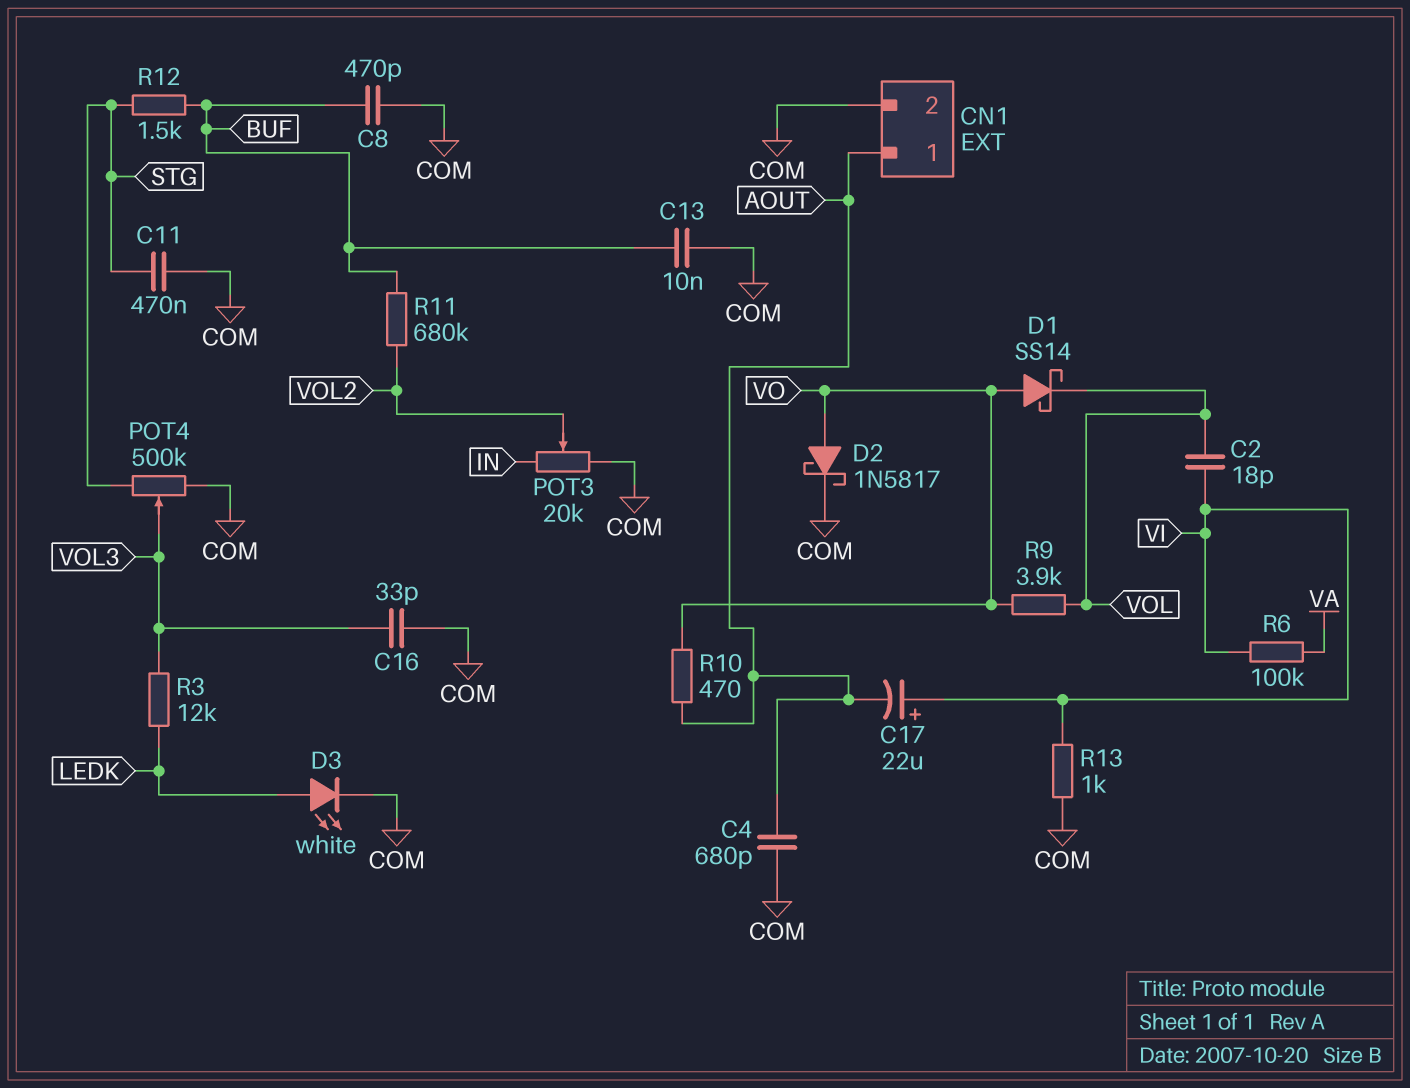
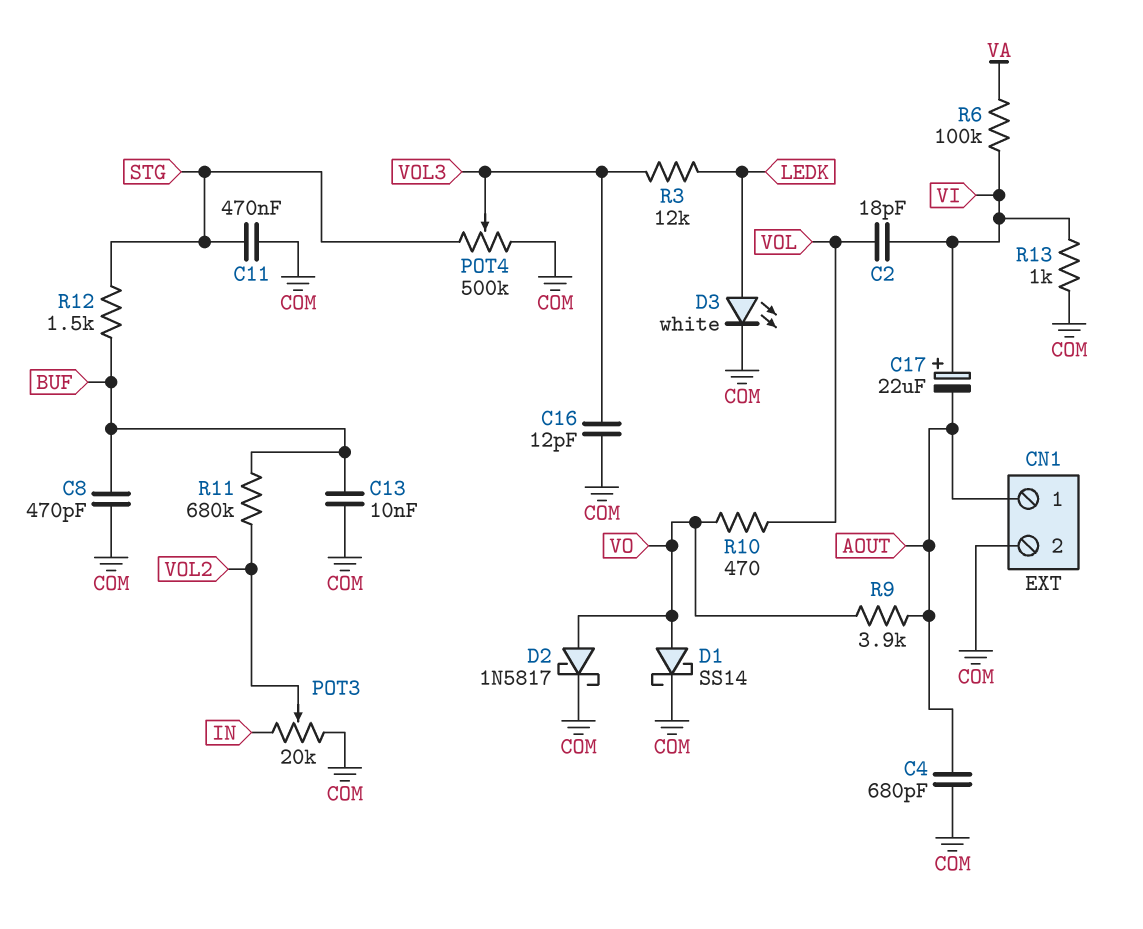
C16: 33pF (COM, VOL3) -> 12pF (COM, VOL3)
D1: schottky SS14 (A VO, K VOL) -> schottky SS14 (A VO, K COM)
R9: 3.9k (VO, VOL) -> 3.9k (AOUT, VO)
R10: 470 (AOUT, VO) -> 470 (VO, VOL)

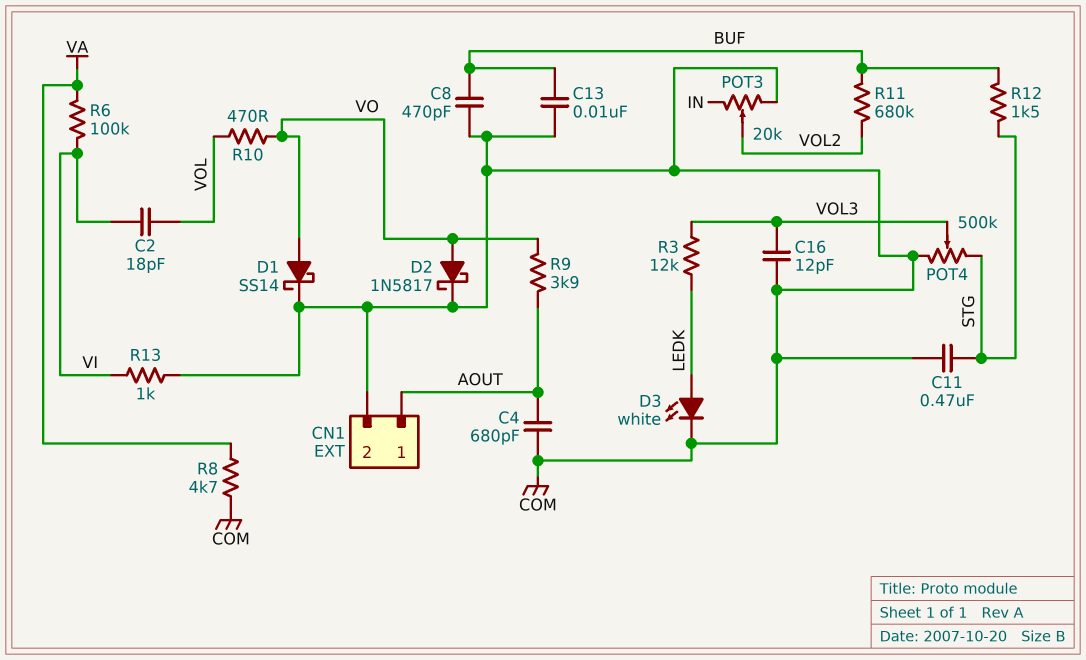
C17: 22uF (plus VI, minus AOUT) -> none
R8: none -> 4.7k (COM, VA)

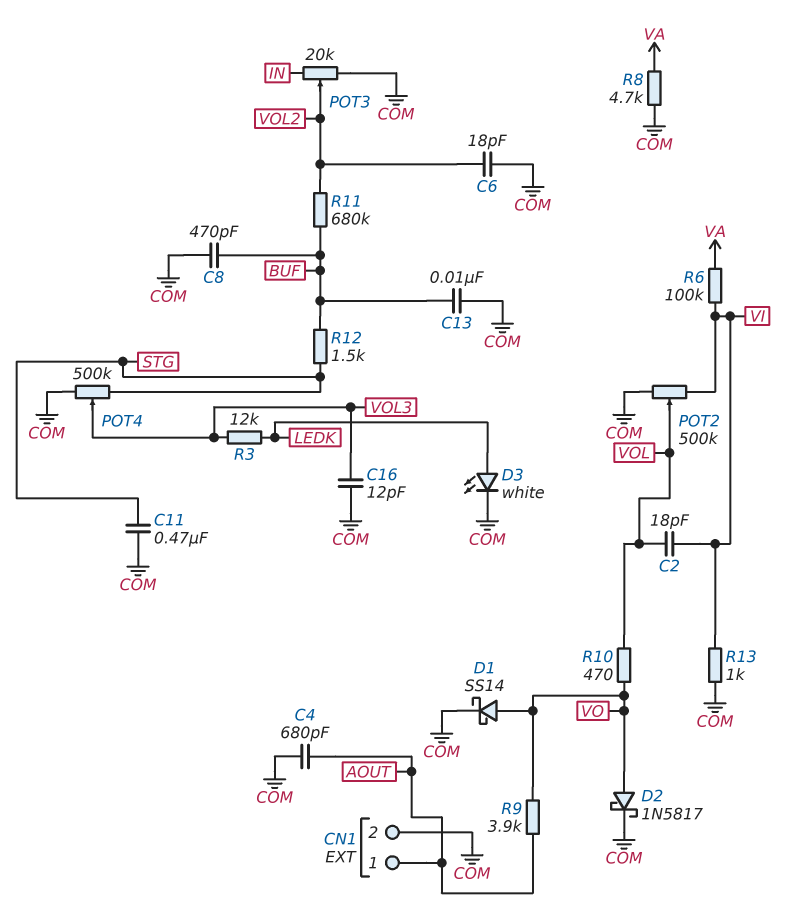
C6: none -> 18pF (COM, VOL2)
POT2: none -> 500k (COM, VI, wiper VOL)

